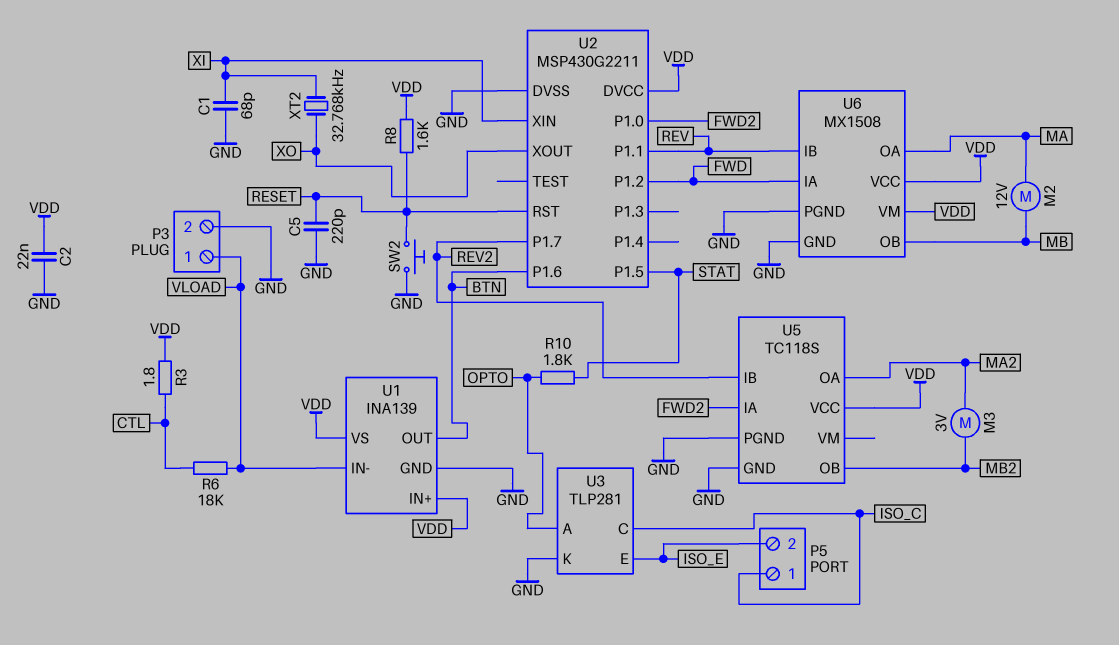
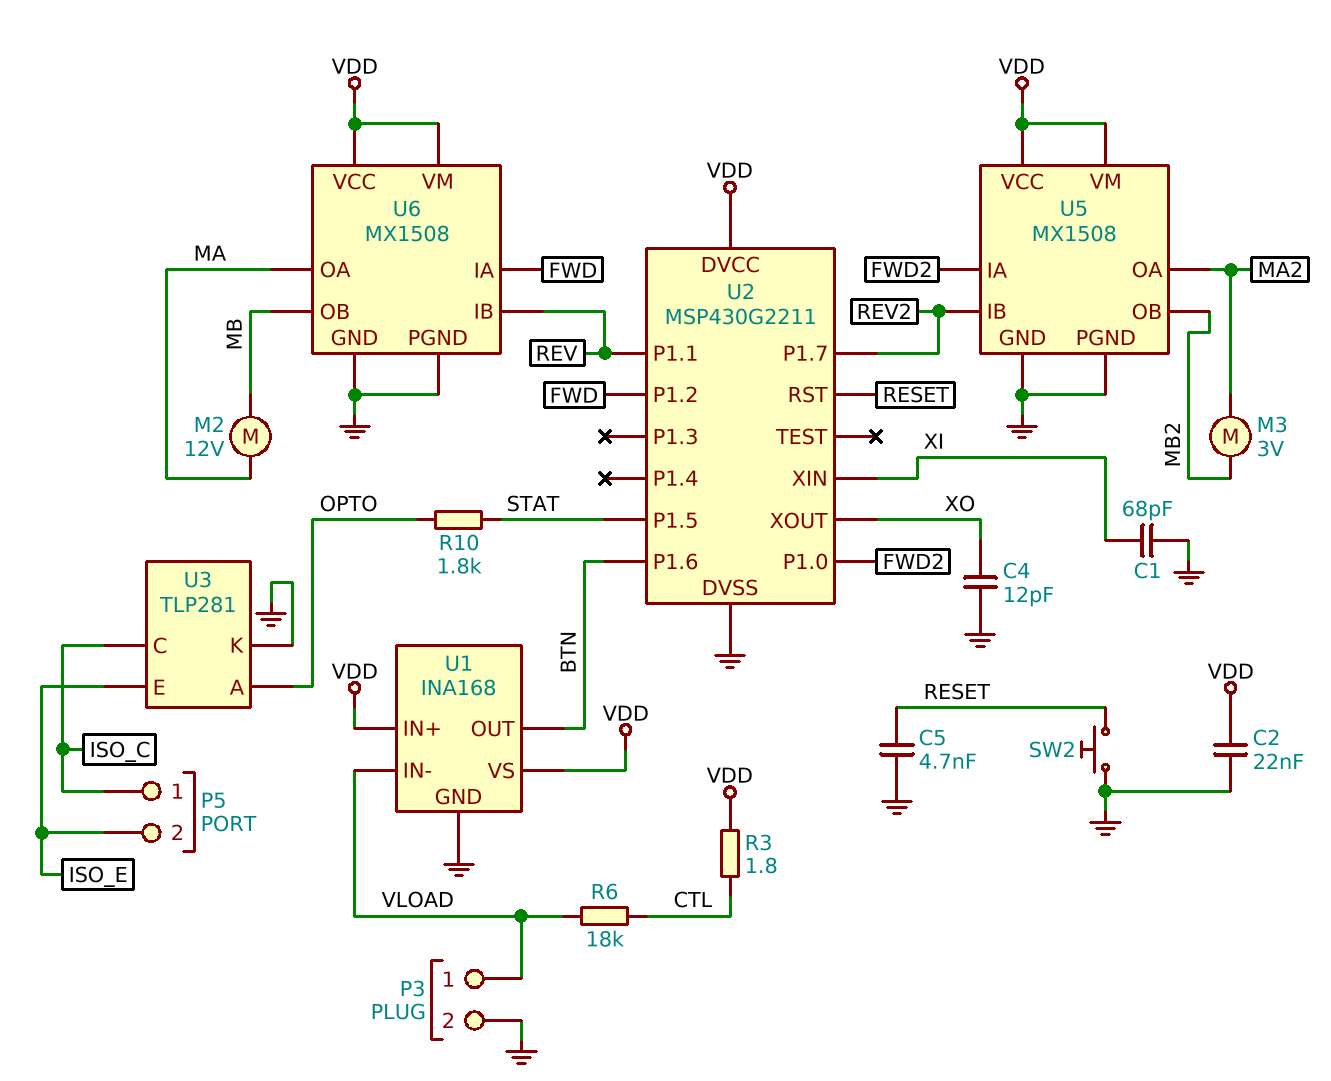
C4: none -> 12pF (GND, XO)
C5: 220pF (GND, RESET) -> 4.7nF (GND, RESET)
R8: 1.6k (RESET, VDD) -> none
U1: INA139 -> INA168
U5: TC118S -> MX1508
U5 pin VM: none -> VDD
XT2: 32.768kHz (XI, XO) -> none

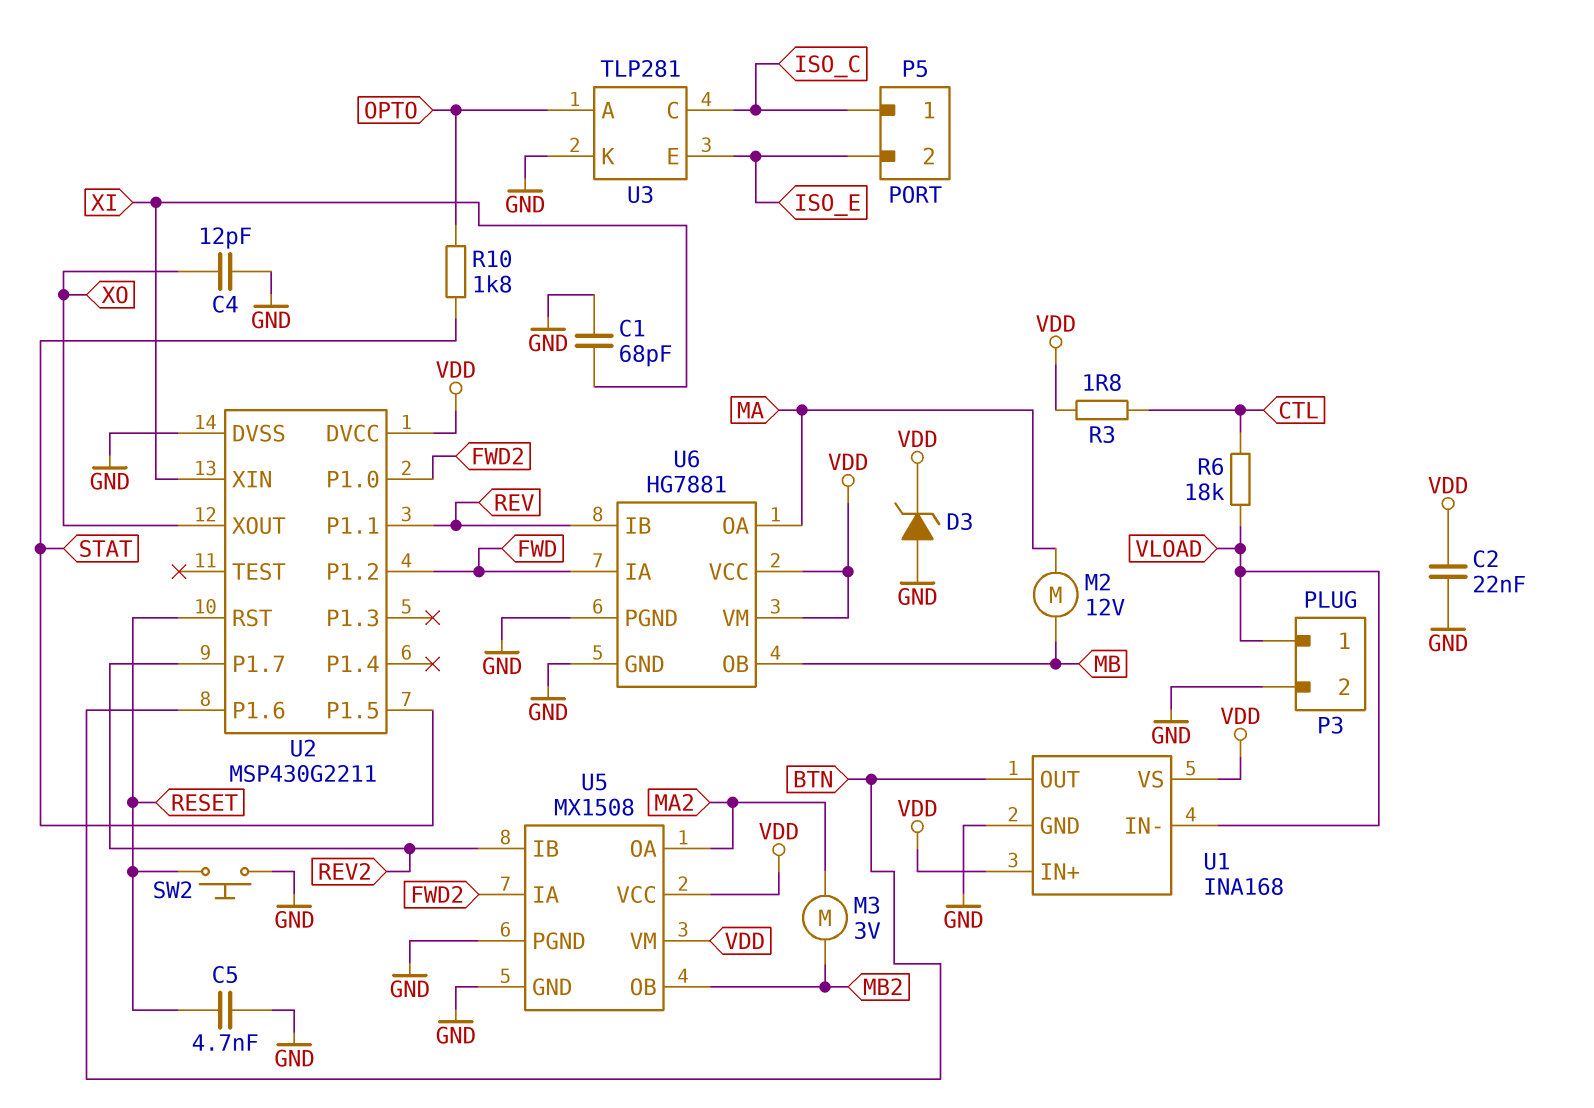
D3: none -> zener (A GND, K VDD)
U6: MX1508 -> HG7881

